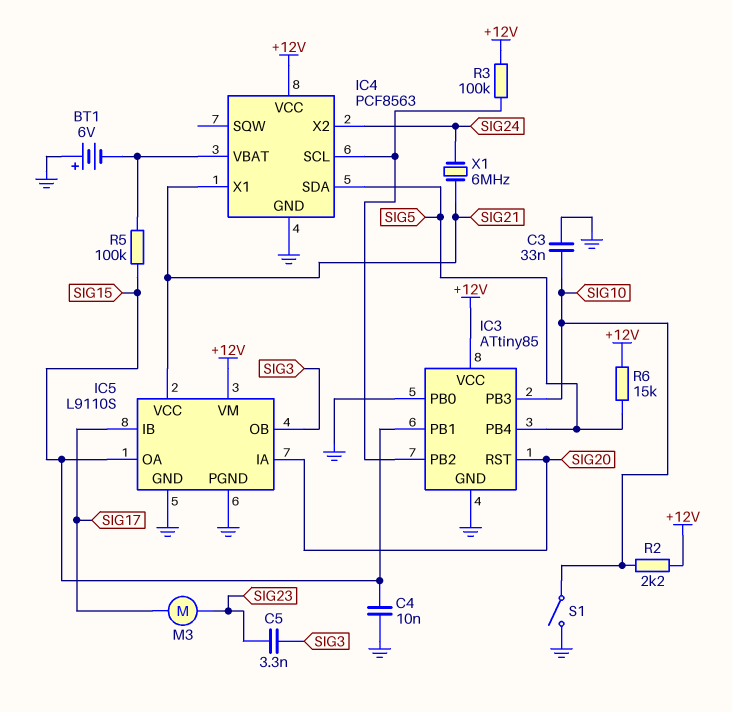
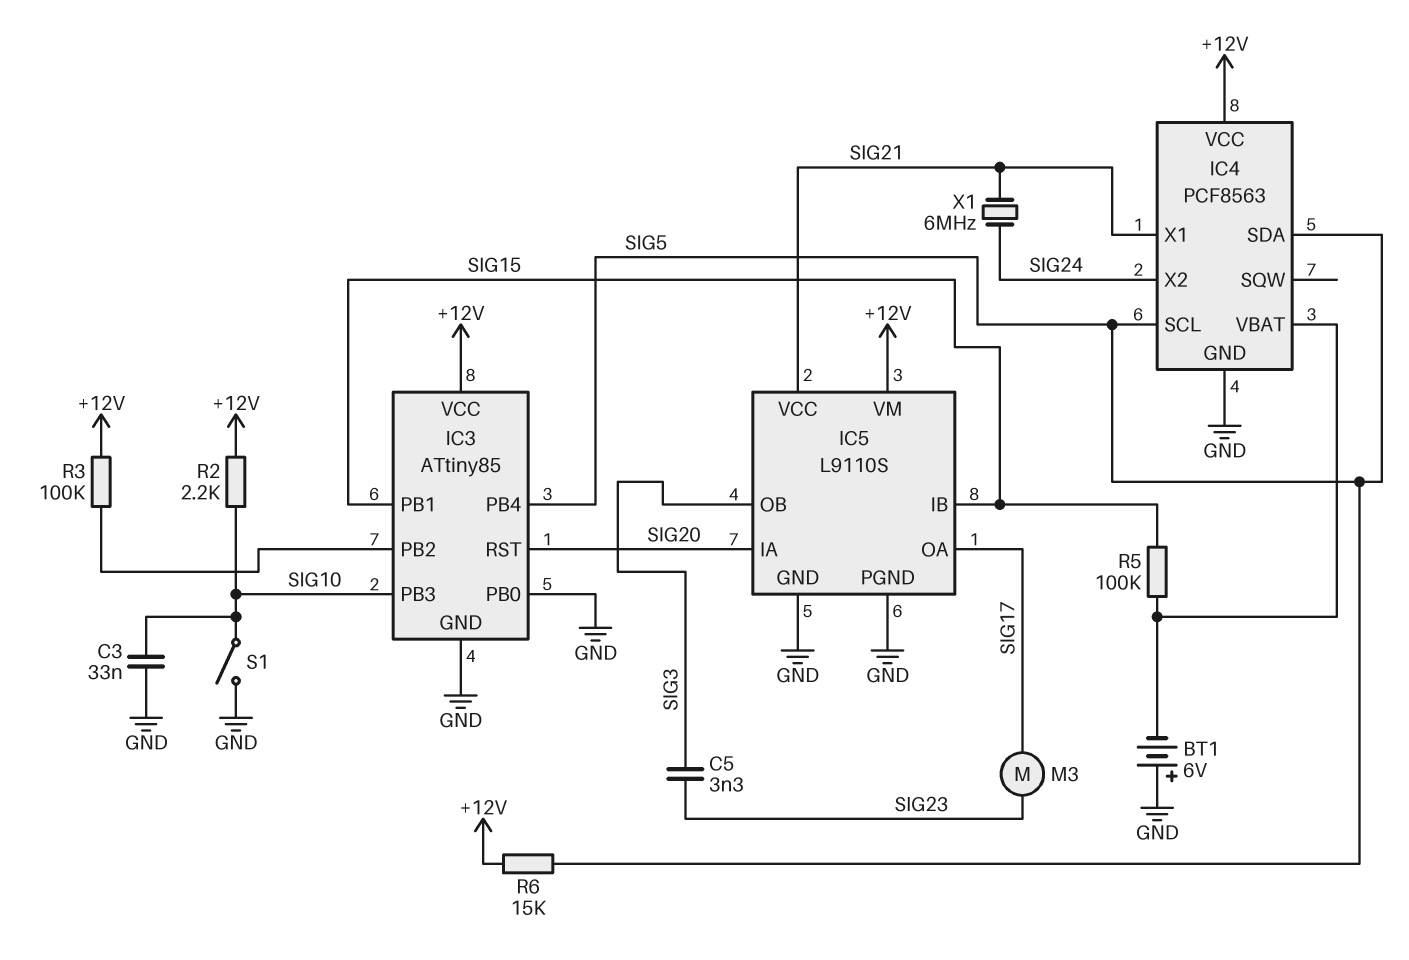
C4: 10nF (GND, SIG15) -> none
IC4 pin SCL: IC3/PB2 -> SIG5
IC5 pin IB: SIG17 -> SIG15
IC5 pin OA: SIG15 -> SIG17

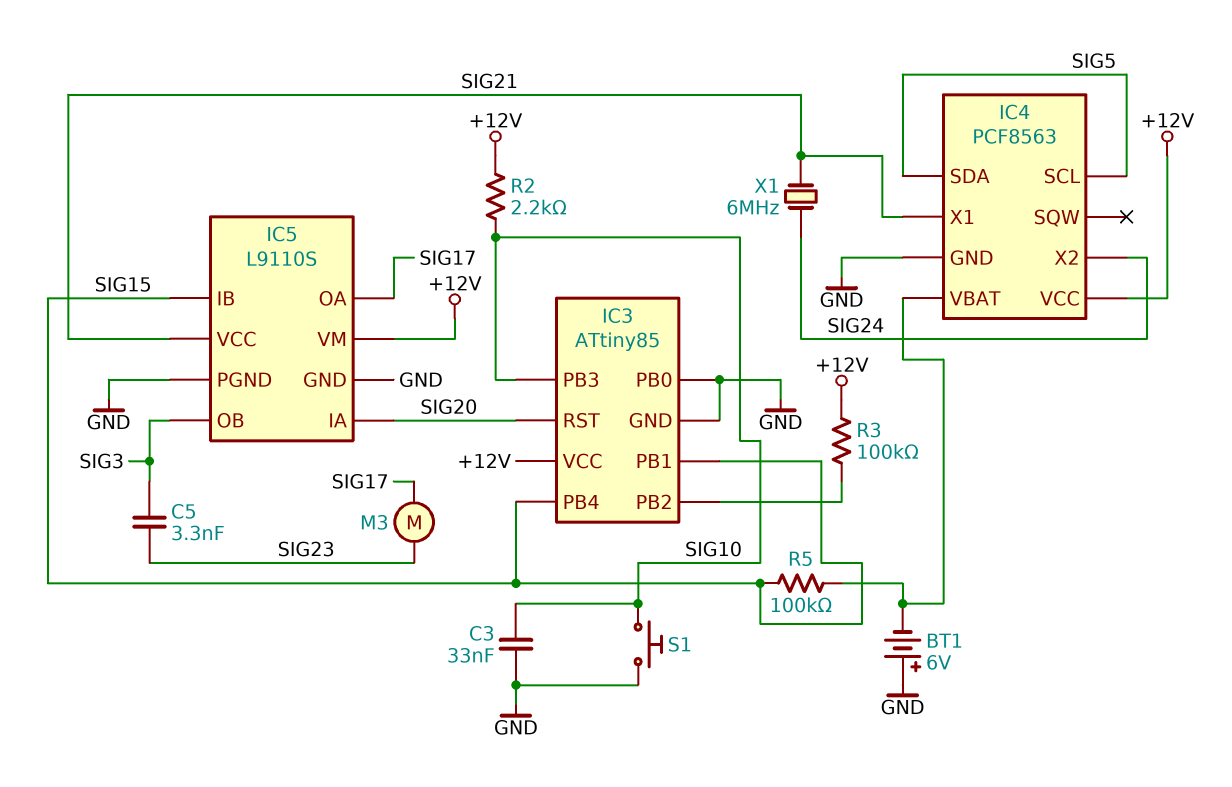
IC3 pin PB4: SIG5 -> SIG15
R6: 15k (+12V, SIG5) -> none
S1: switch (GND, SIG10) -> button (GND, SIG10)

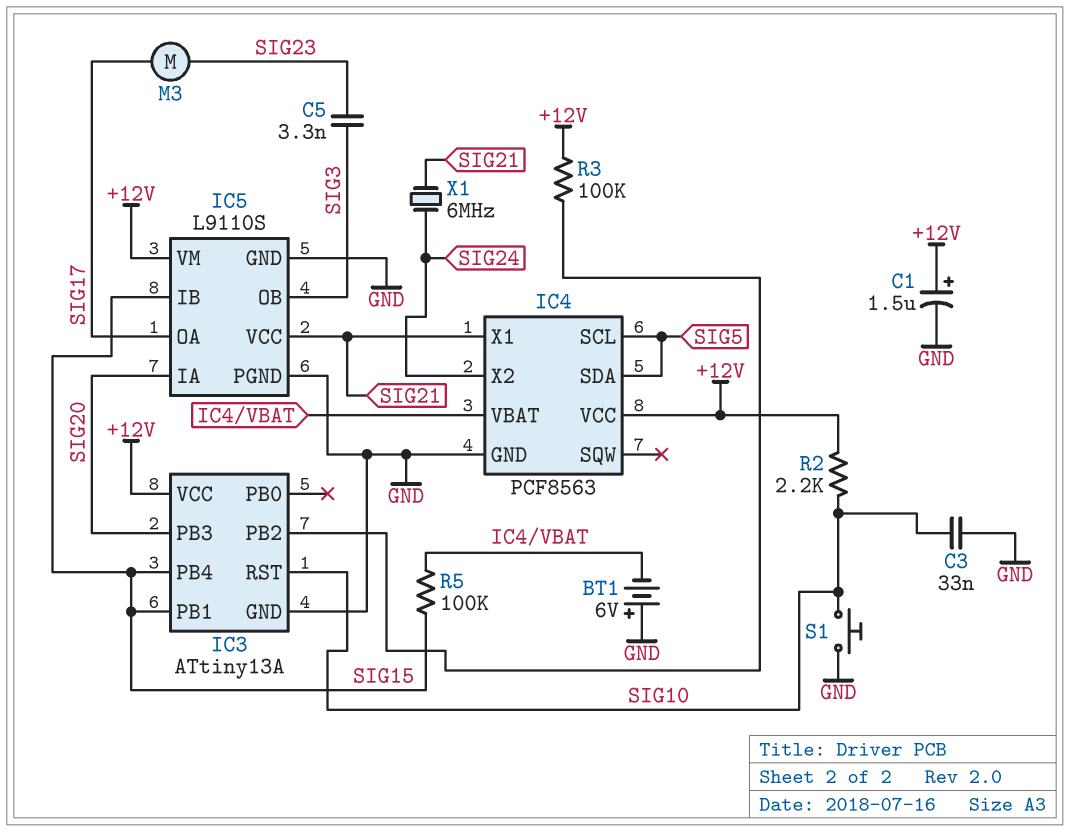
C1: none -> 1.5uF (plus +12V, minus GND)
IC3: ATtiny85 -> ATtiny13A
IC3 pin PB0: GND -> none
IC3 pin PB3: SIG10 -> SIG20
IC3 pin RST: SIG20 -> SIG10

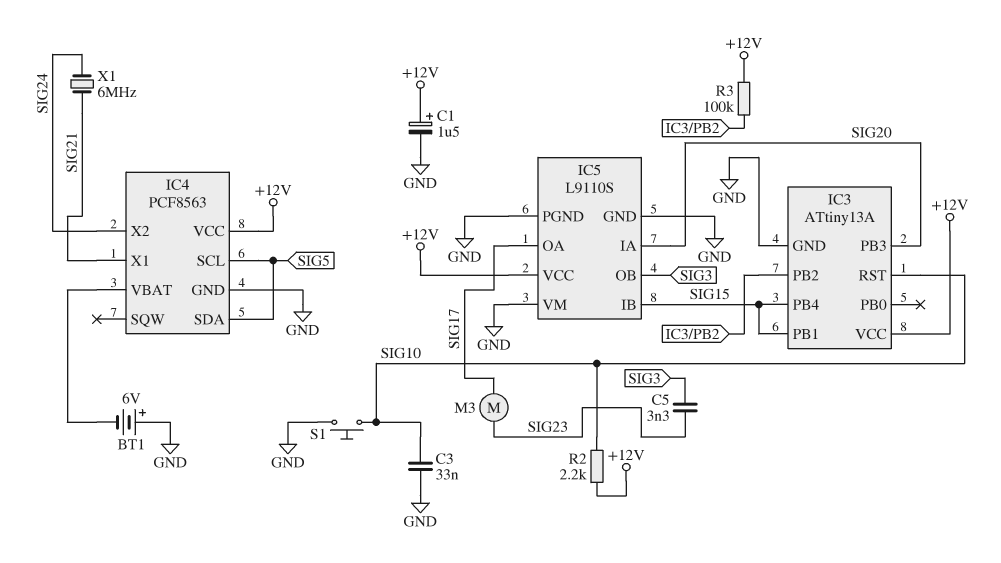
IC5 pin VCC: SIG21 -> +12V
IC5 pin VM: +12V -> GND
R5: 100k (IC4/VBAT, SIG15) -> none

